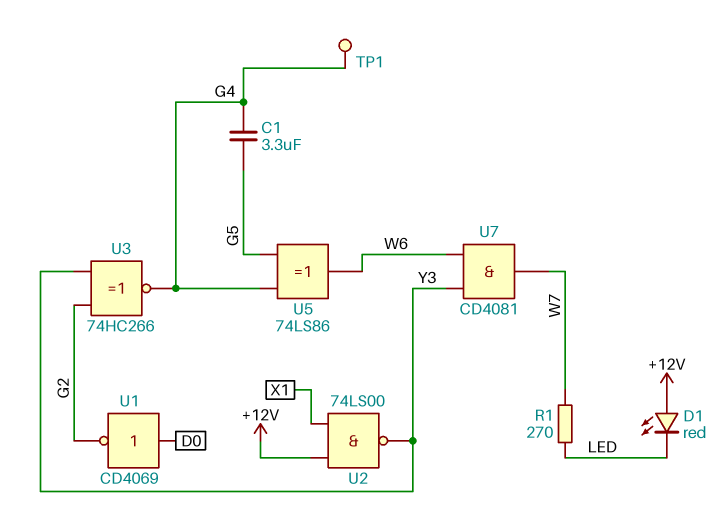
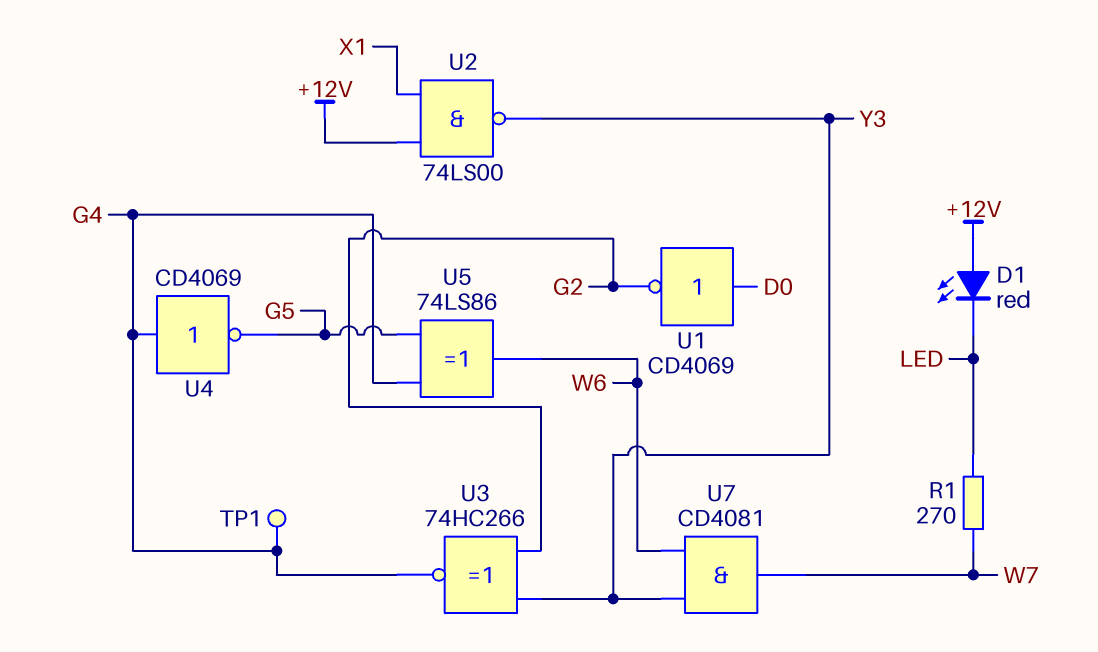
C1: 3.3uF (G4, G5) -> none
U4: none -> NOT CD4069 (in G4, out G5)

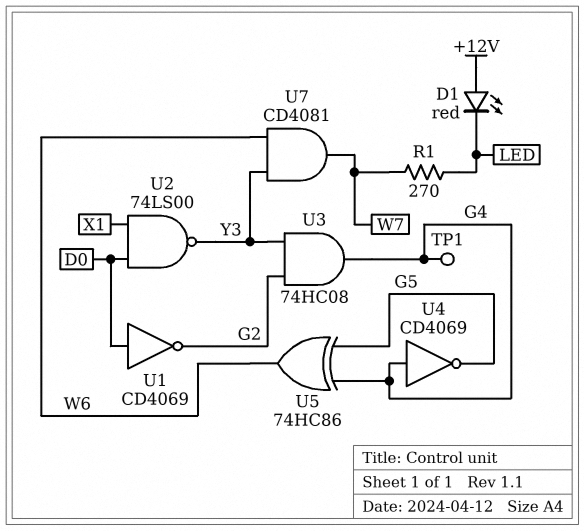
U2: NAND 74LS00 (in +12V, in X1, out Y3) -> NAND 74LS00 (in D0, in X1, out Y3)
U3: XNOR 74HC266 (in G2, in Y3, out G4) -> AND 74HC08 (in G2, in Y3, out G4)
U5: XOR 74LS86 (in G4, in G5, out W6) -> XOR 74HC86 (in G4, in G5, out W6)

